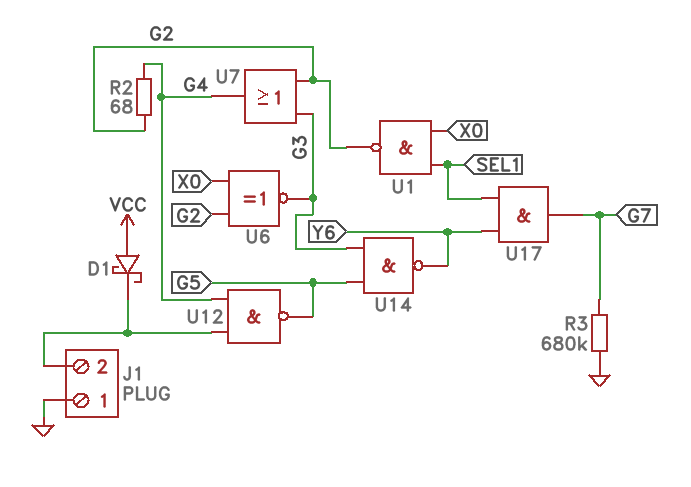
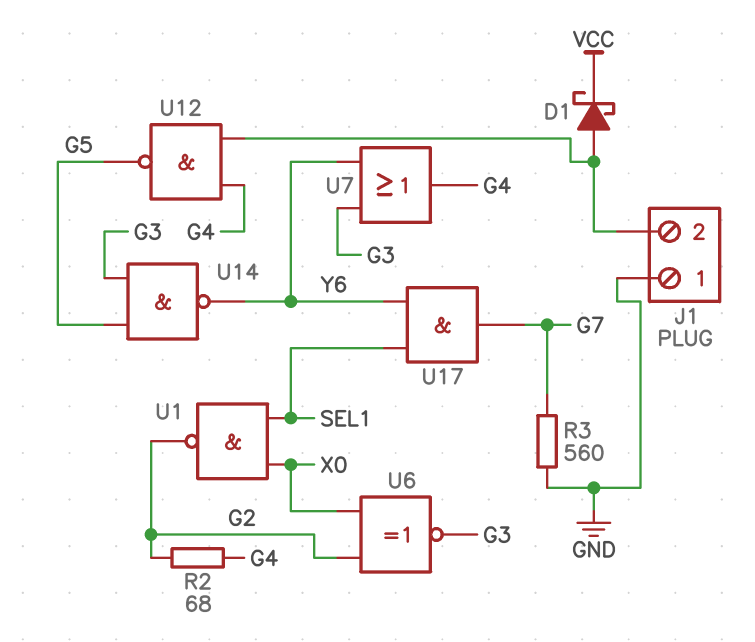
D1: schottky (A VCC, K J1/2) -> schottky (A J1/2, K VCC)
R3: 680k (G7, GND) -> 560 (G7, GND)
U7: OR (in G2, in G3, out G4) -> OR (in G3, in Y6, out G4)

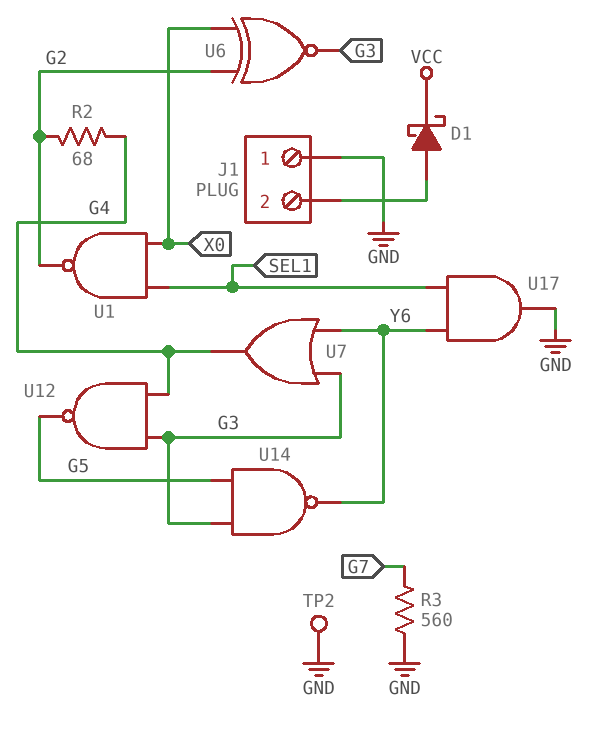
TP2: none -> test point (GND)
U12: NAND (in G4, in J1/2, out G5) -> NAND (in G3, in G4, out G5)
U17: AND (in SEL1, in Y6, out G7) -> AND (in SEL1, in Y6, out GND)

